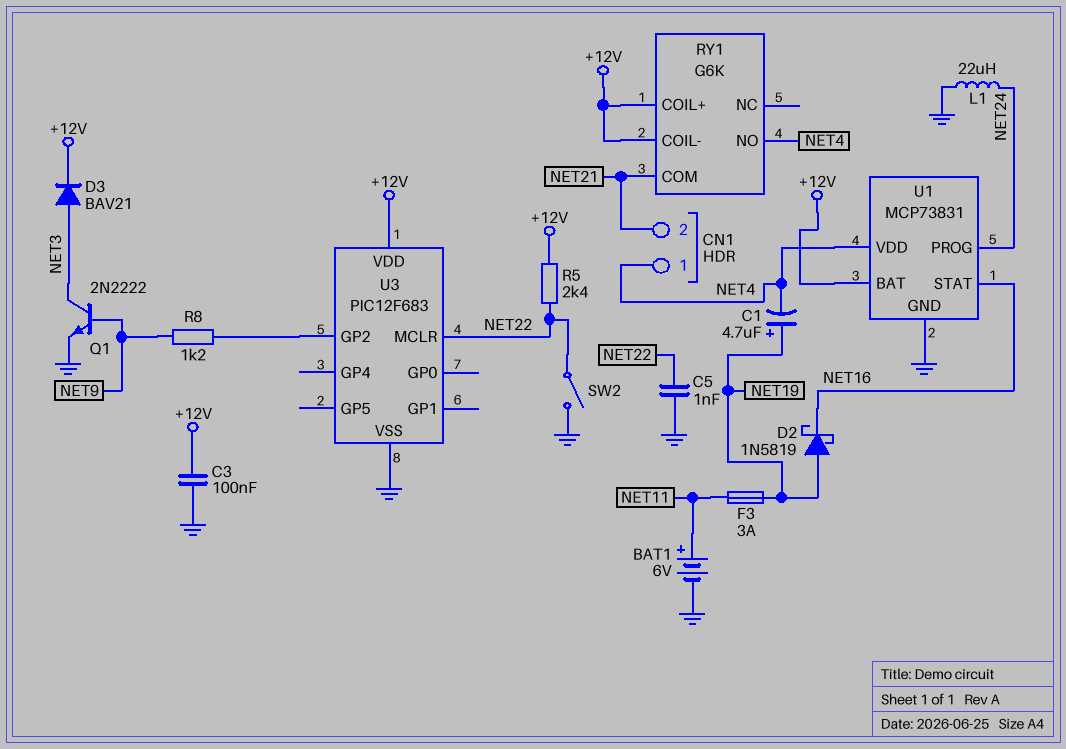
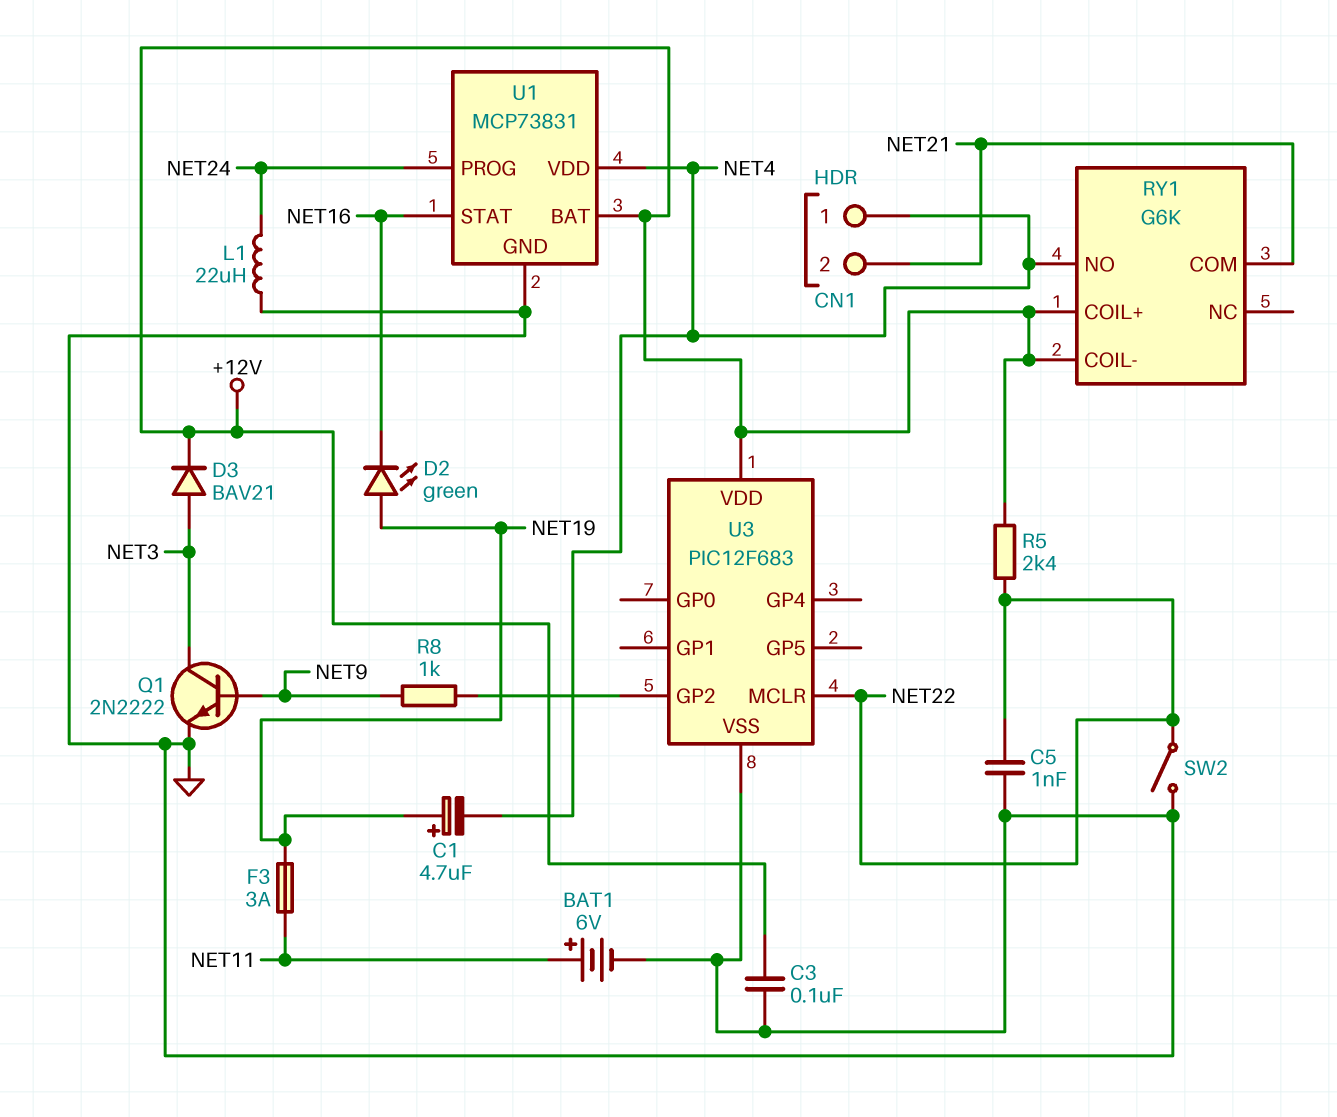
D2: schottky 1N5819 (A NET19, K NET16) -> LED green (A NET19, K NET16)
R8: 1.2k (NET9, U3/GP2) -> 1k (NET9, U3/GP2)

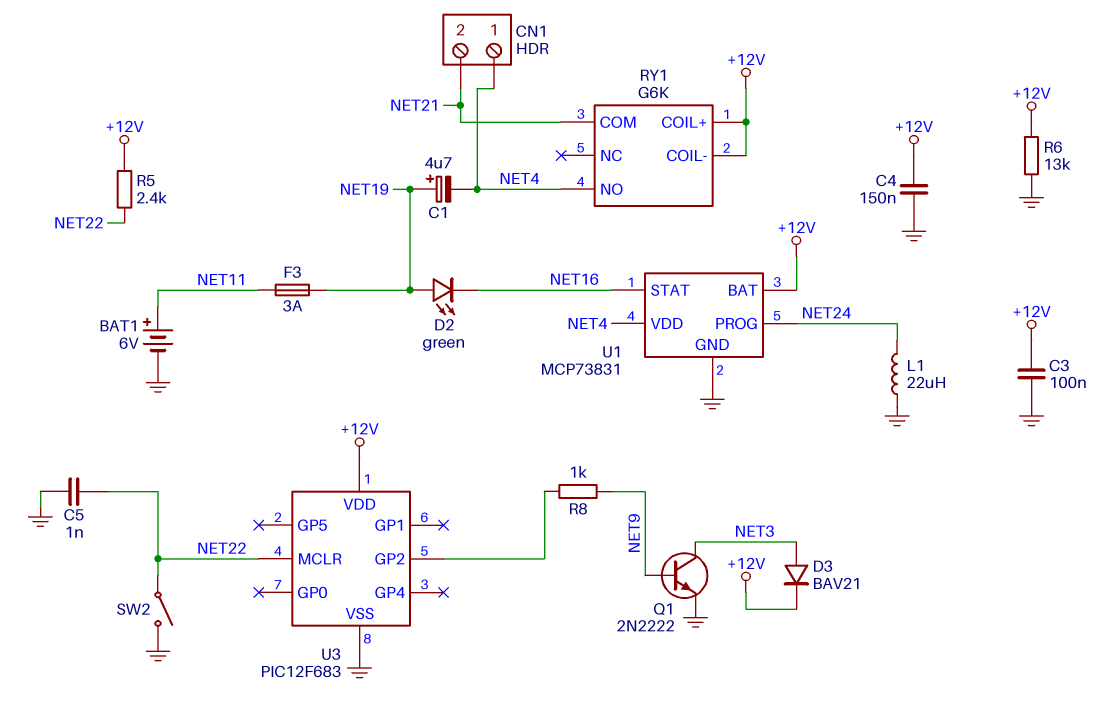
C4: none -> 150nF (+12V, GND)
R6: none -> 13k (+12V, GND)

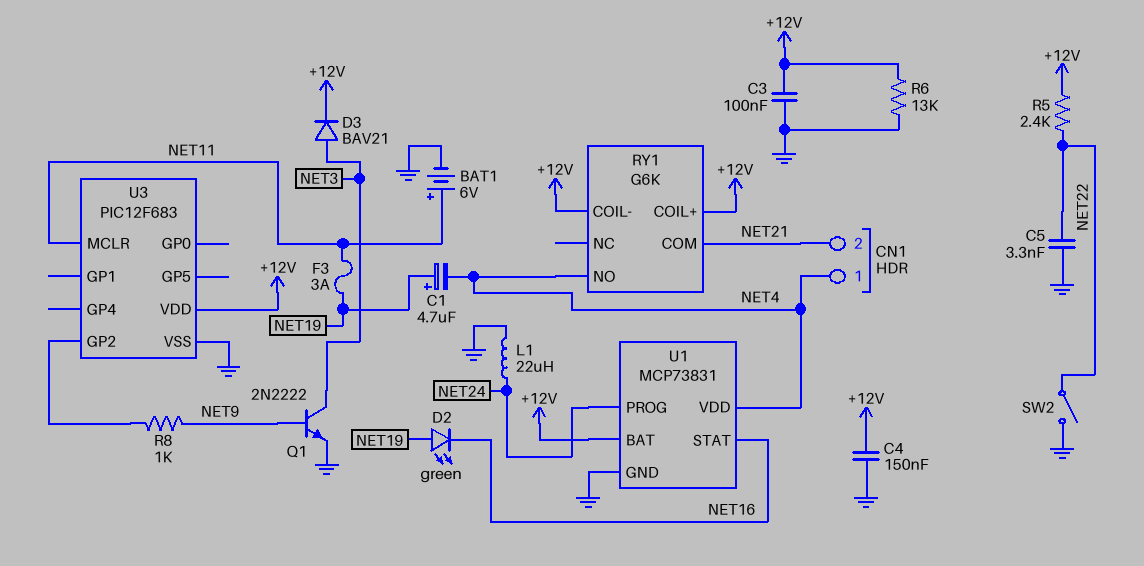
C5: 1nF (GND, NET22) -> 3.3nF (GND, NET22)
U3 pin MCLR: NET22 -> NET11

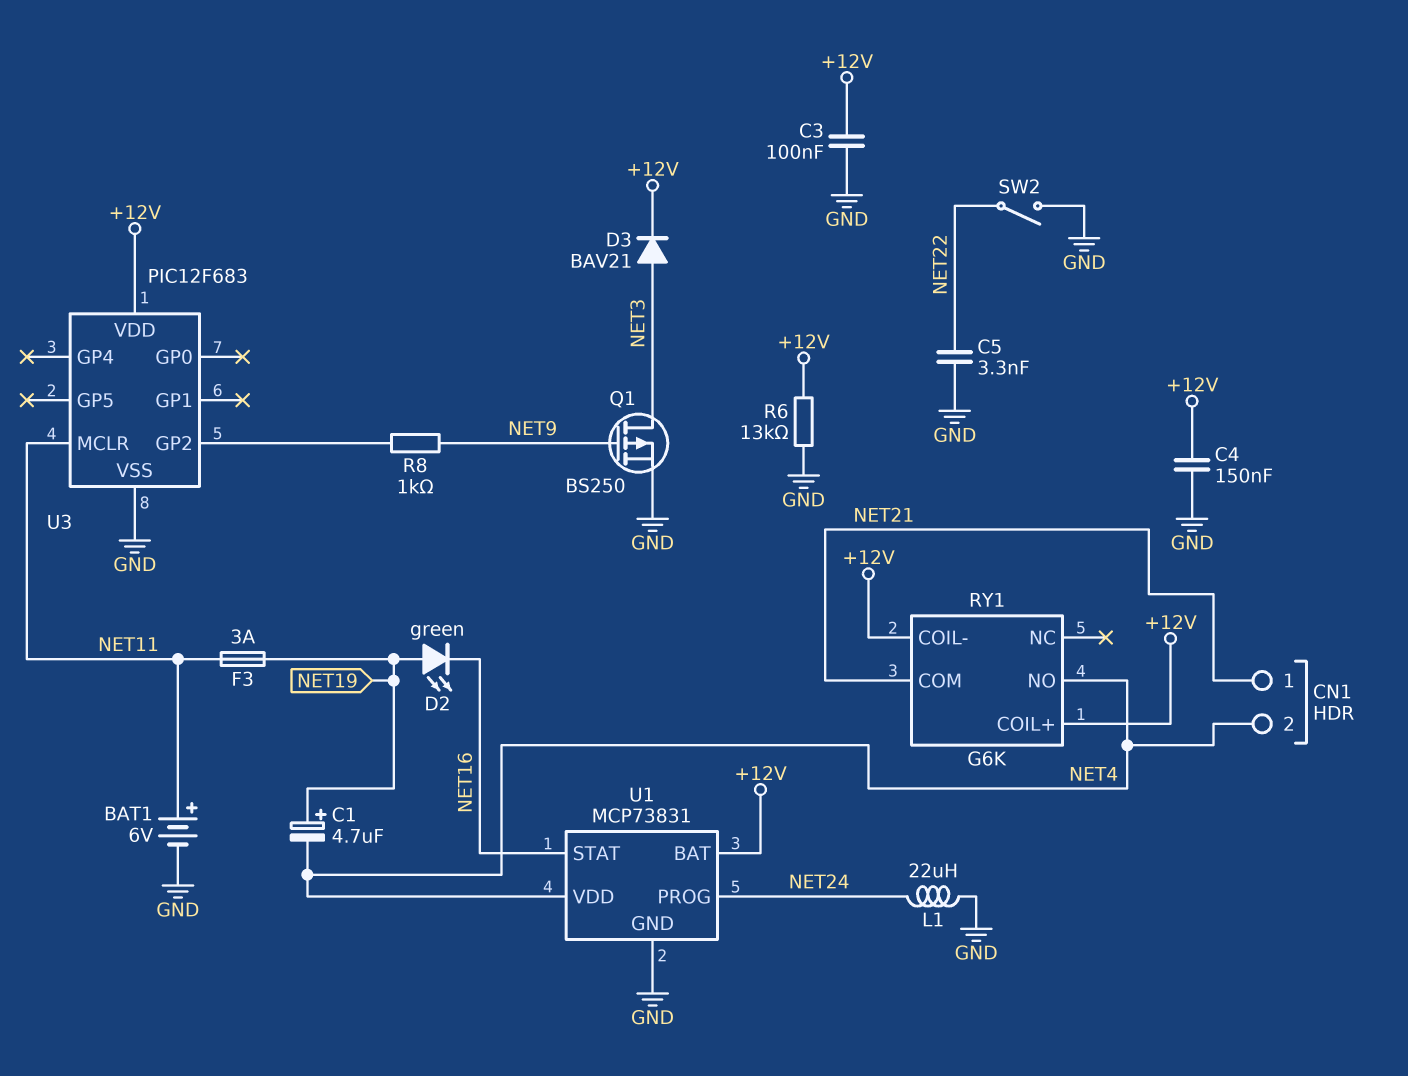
CN1 pin 1: NET4 -> NET21
CN1 pin 2: NET21 -> NET4
Q1: NPN 2N2222 (B NET9, C NET3, E GND) -> PMOS BS250 (G NET9, D NET3, S GND)
R5: 2.4k (+12V, NET22) -> none

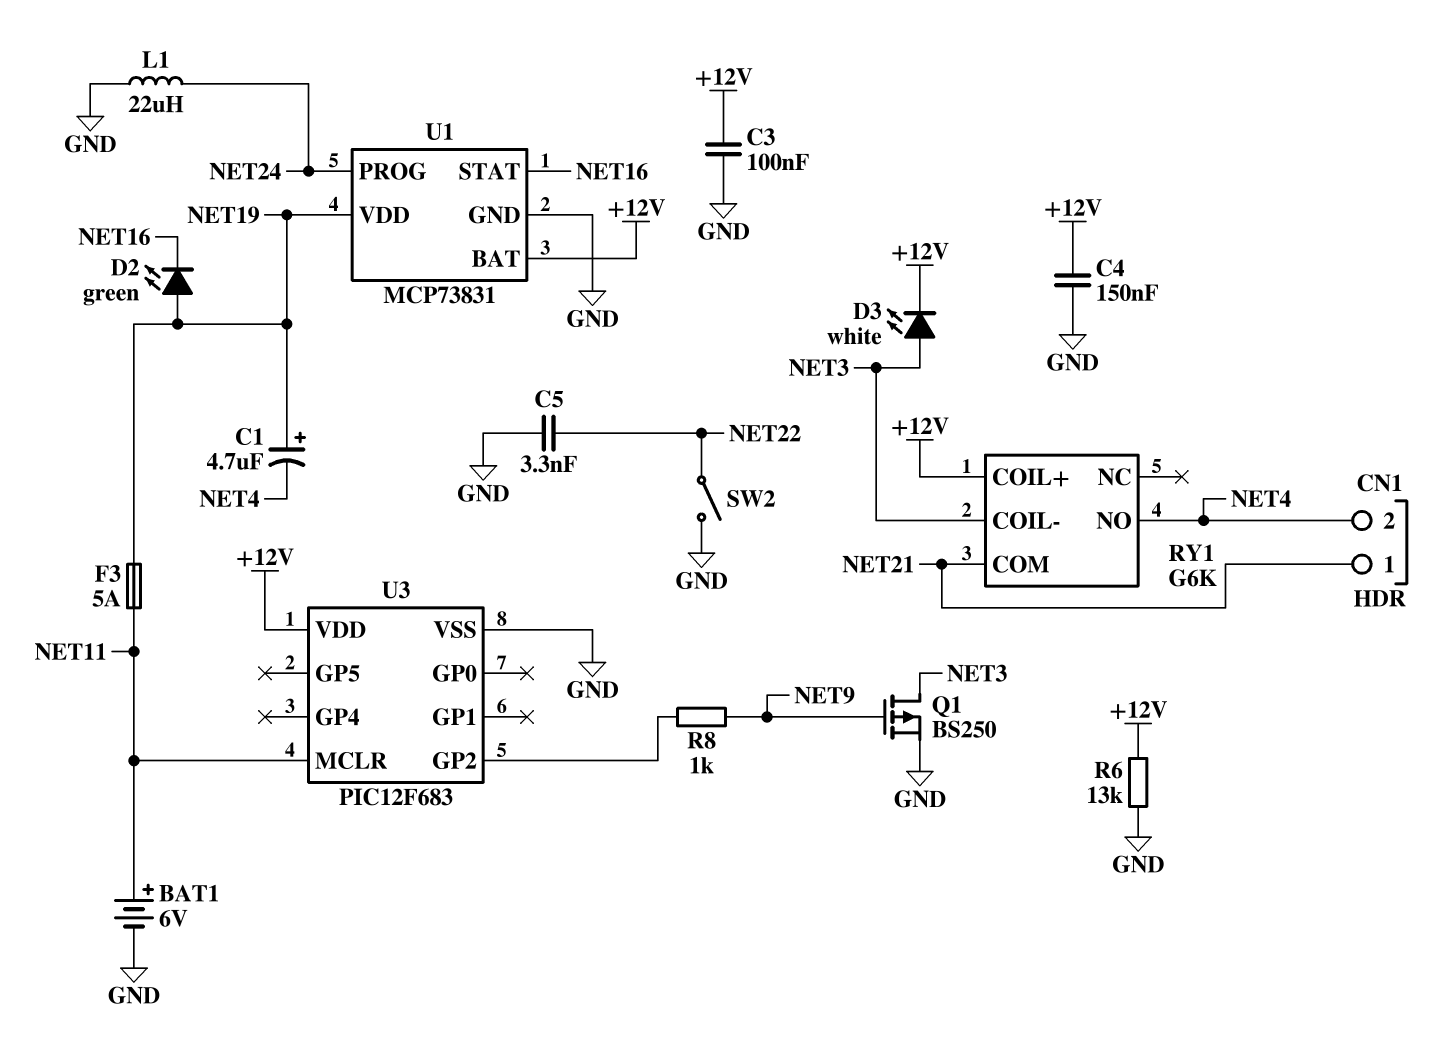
D3: diode BAV21 (A NET3, K +12V) -> LED white (A NET3, K +12V)
F3: 3A (NET11, NET19) -> 5A (NET11, NET19)
RY1 pin COIL-: +12V -> NET3
U1 pin VDD: NET4 -> NET19

